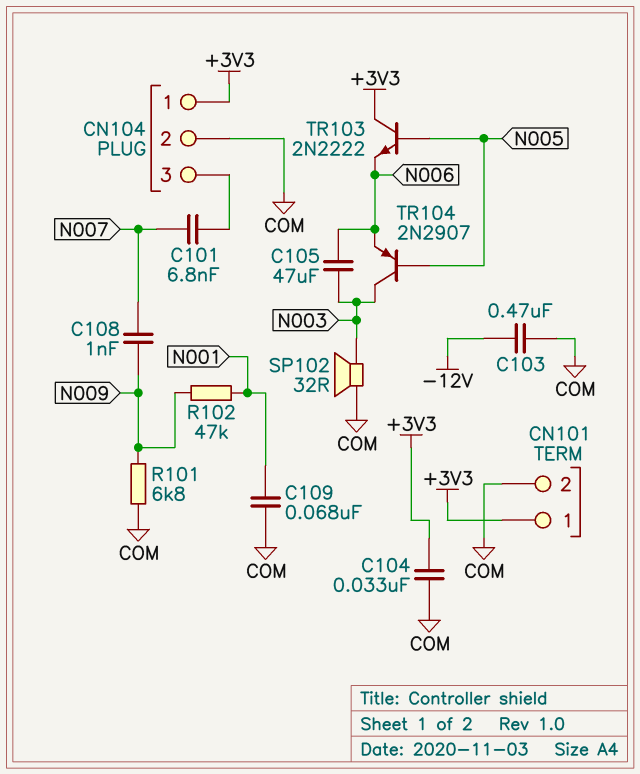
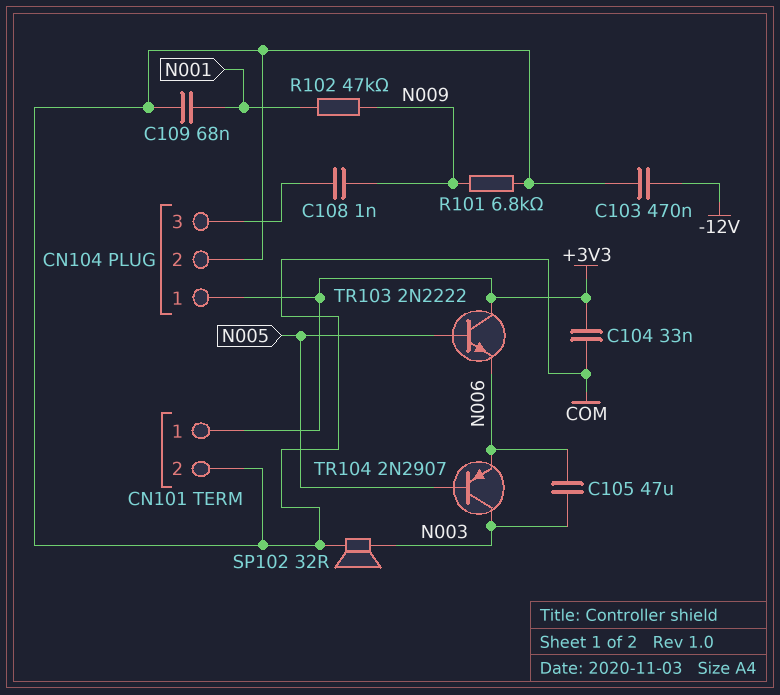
C101: 6.8nF (CN104/3, N007) -> none
C108: 1nF (N007, N009) -> 1nF (CN104/3, N009)

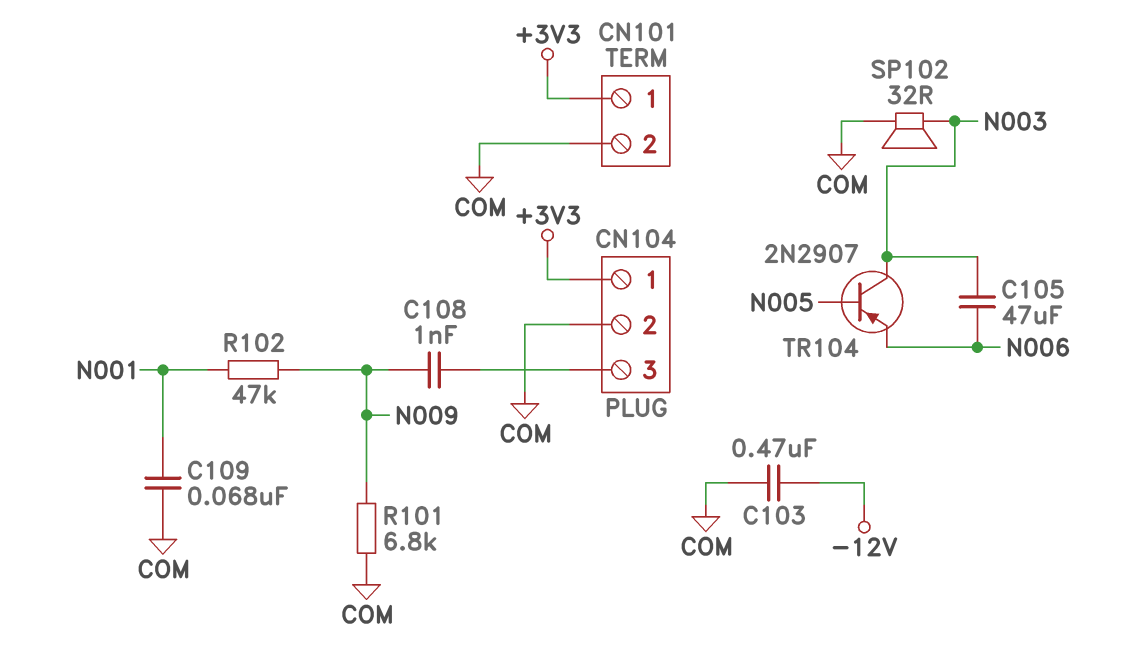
C104: 33nF (+3V3, COM) -> none
TR103: NPN 2N2222 (B N005, C +3V3, E N006) -> none

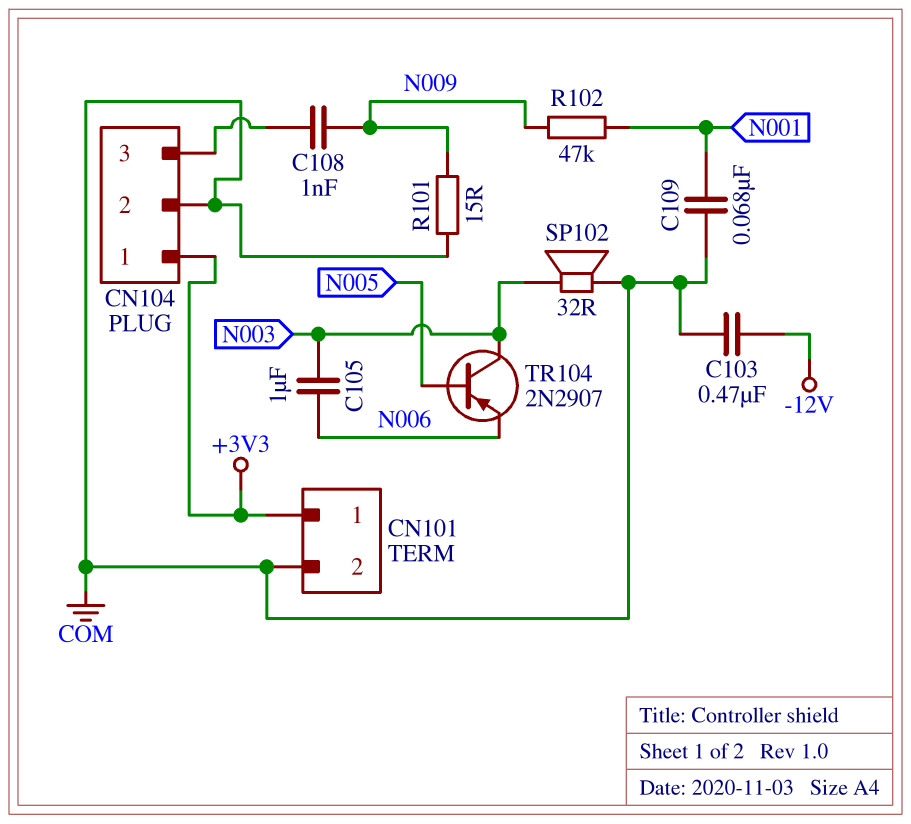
C105: 47uF (N003, N006) -> 1uF (N003, N006)
R101: 6.8k (COM, N009) -> 15 (COM, N009)

